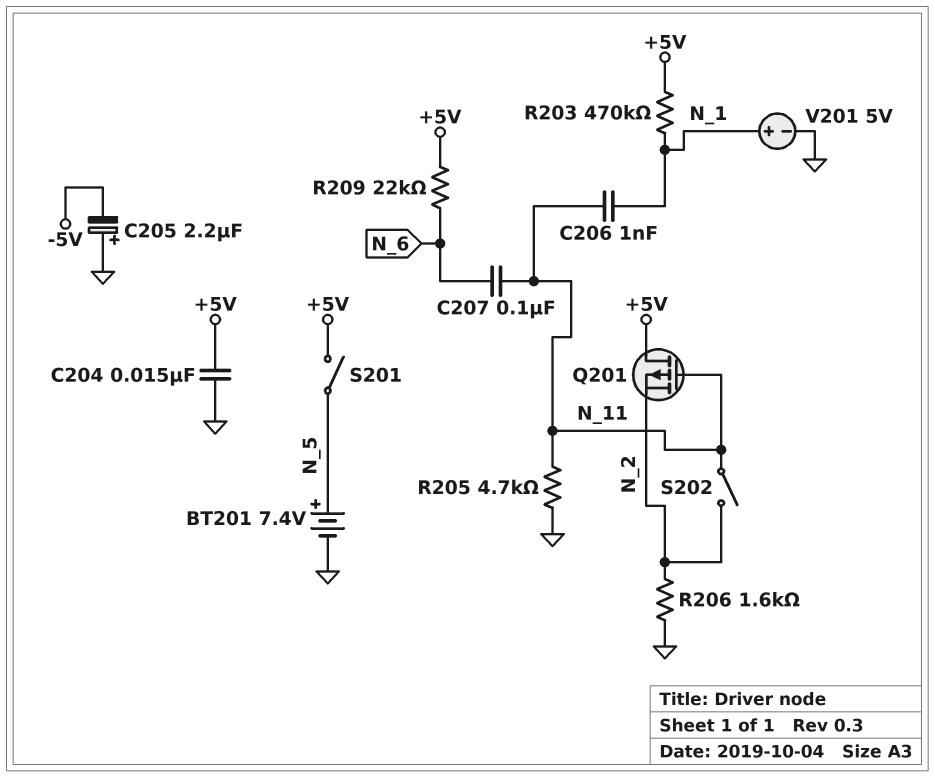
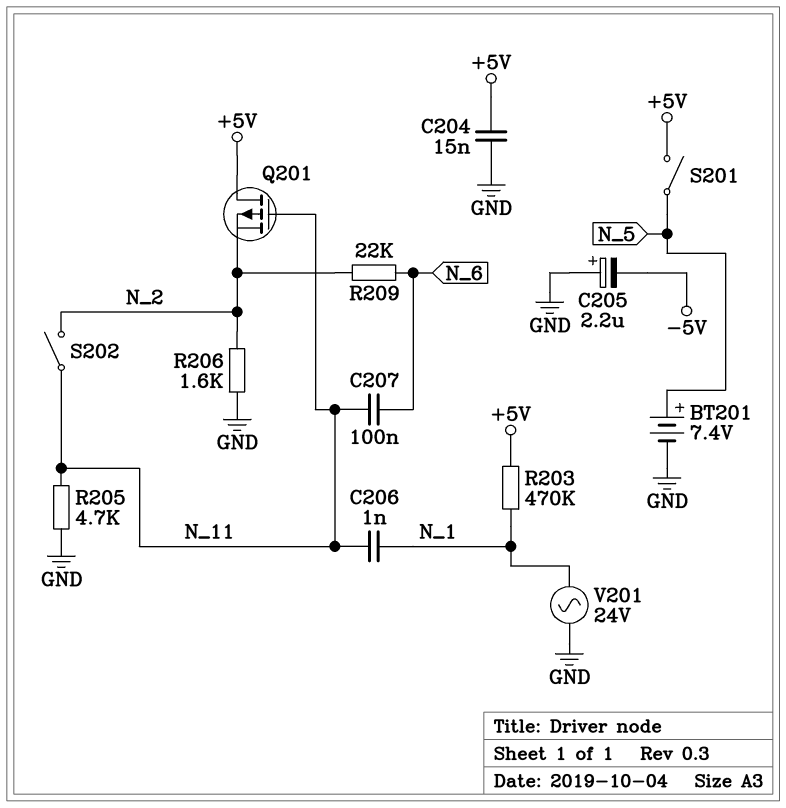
R209: 22k (+5V, N_6) -> 22k (N_2, N_6)
V201: 5V (plus N_1, minus GND) -> AC 24V (GND, N_1)

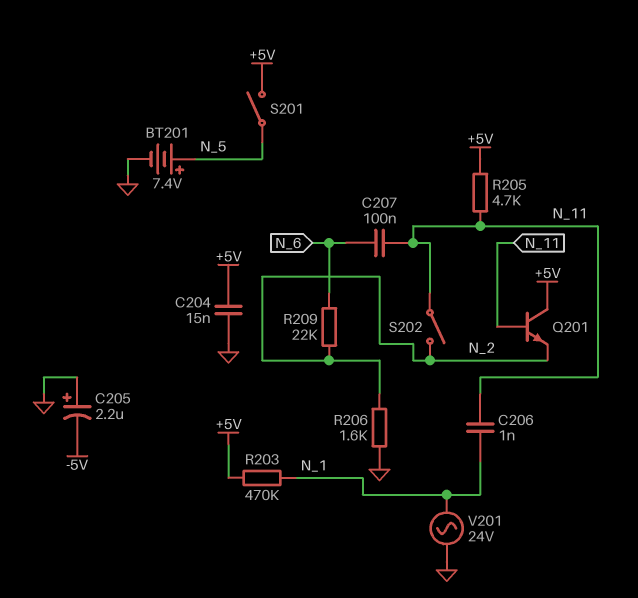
Q201: PMOS (G N_11, D +5V, S N_2) -> NPN (B N_11, C +5V, E N_2)
R205: 4.7k (GND, N_11) -> 4.7k (+5V, N_11)

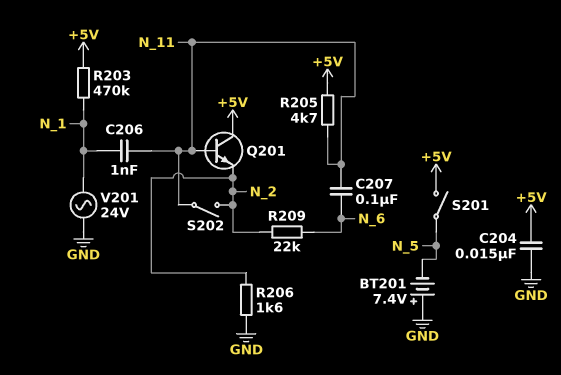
BT201: 7.4V (plus N_5, minus GND) -> 7.4V (plus GND, minus N_5)
C205: 2.2uF (plus GND, minus -5V) -> none

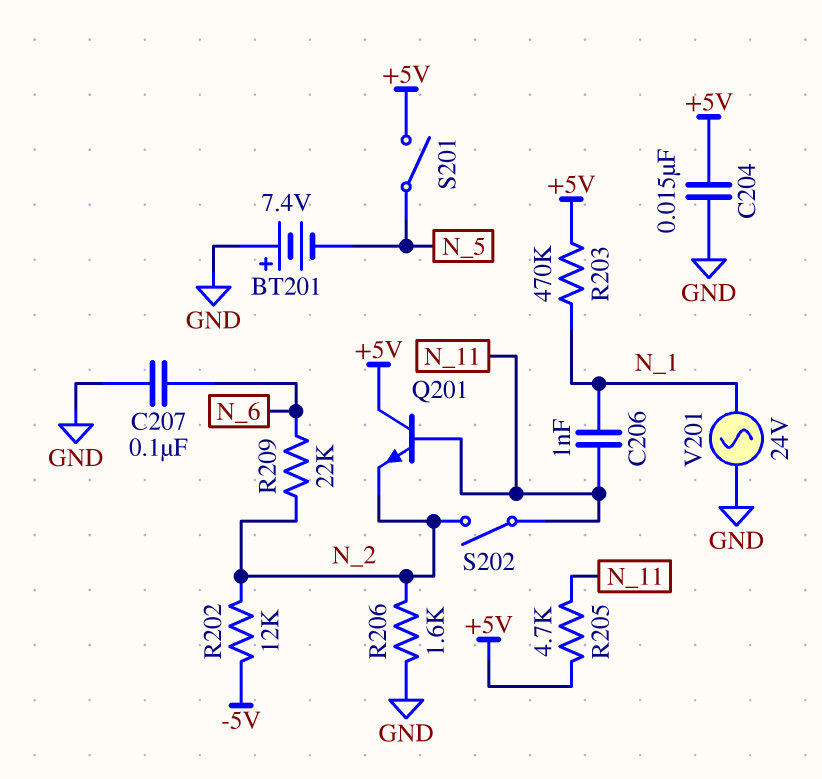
C207: 100nF (N_6, N_11) -> 100nF (GND, N_6)
R202: none -> 12k (-5V, N_2)

